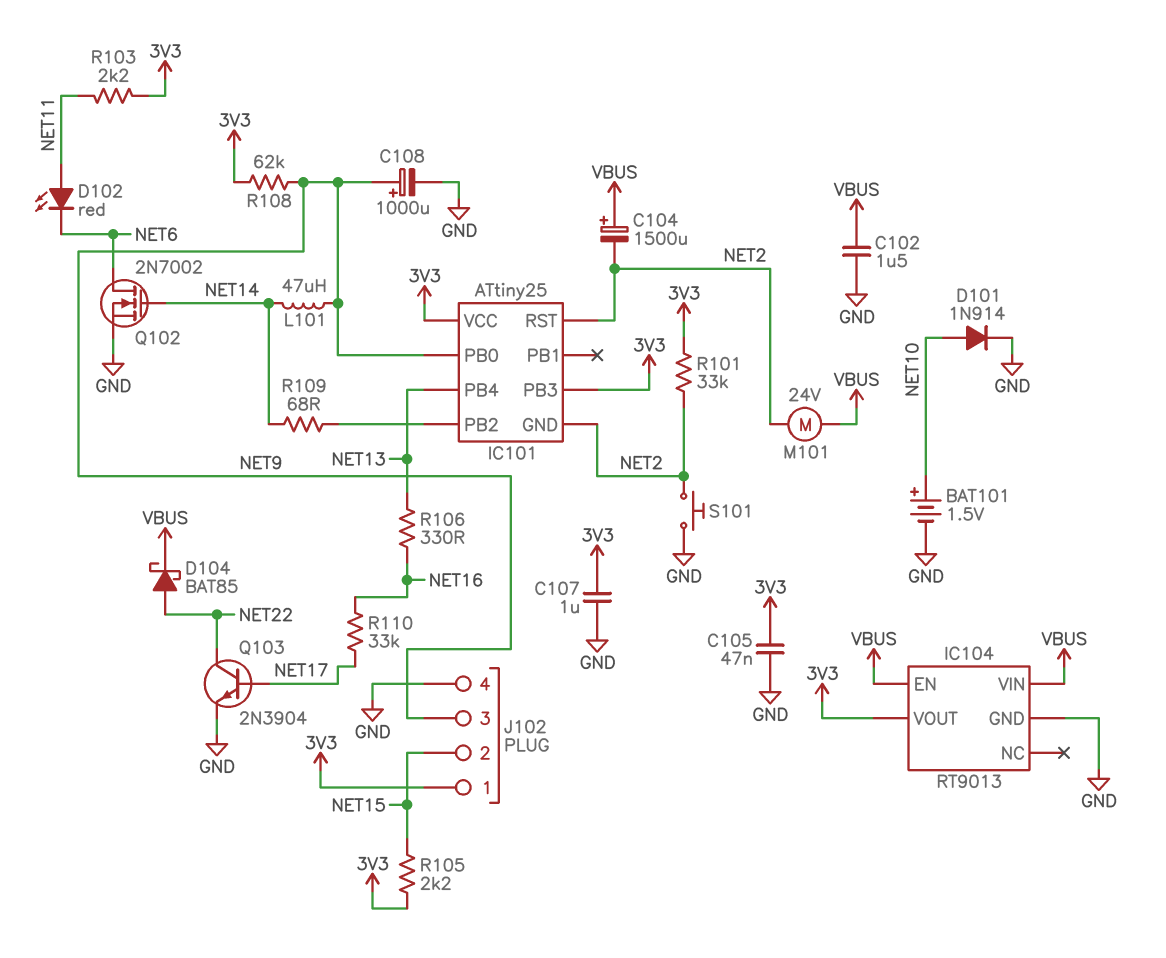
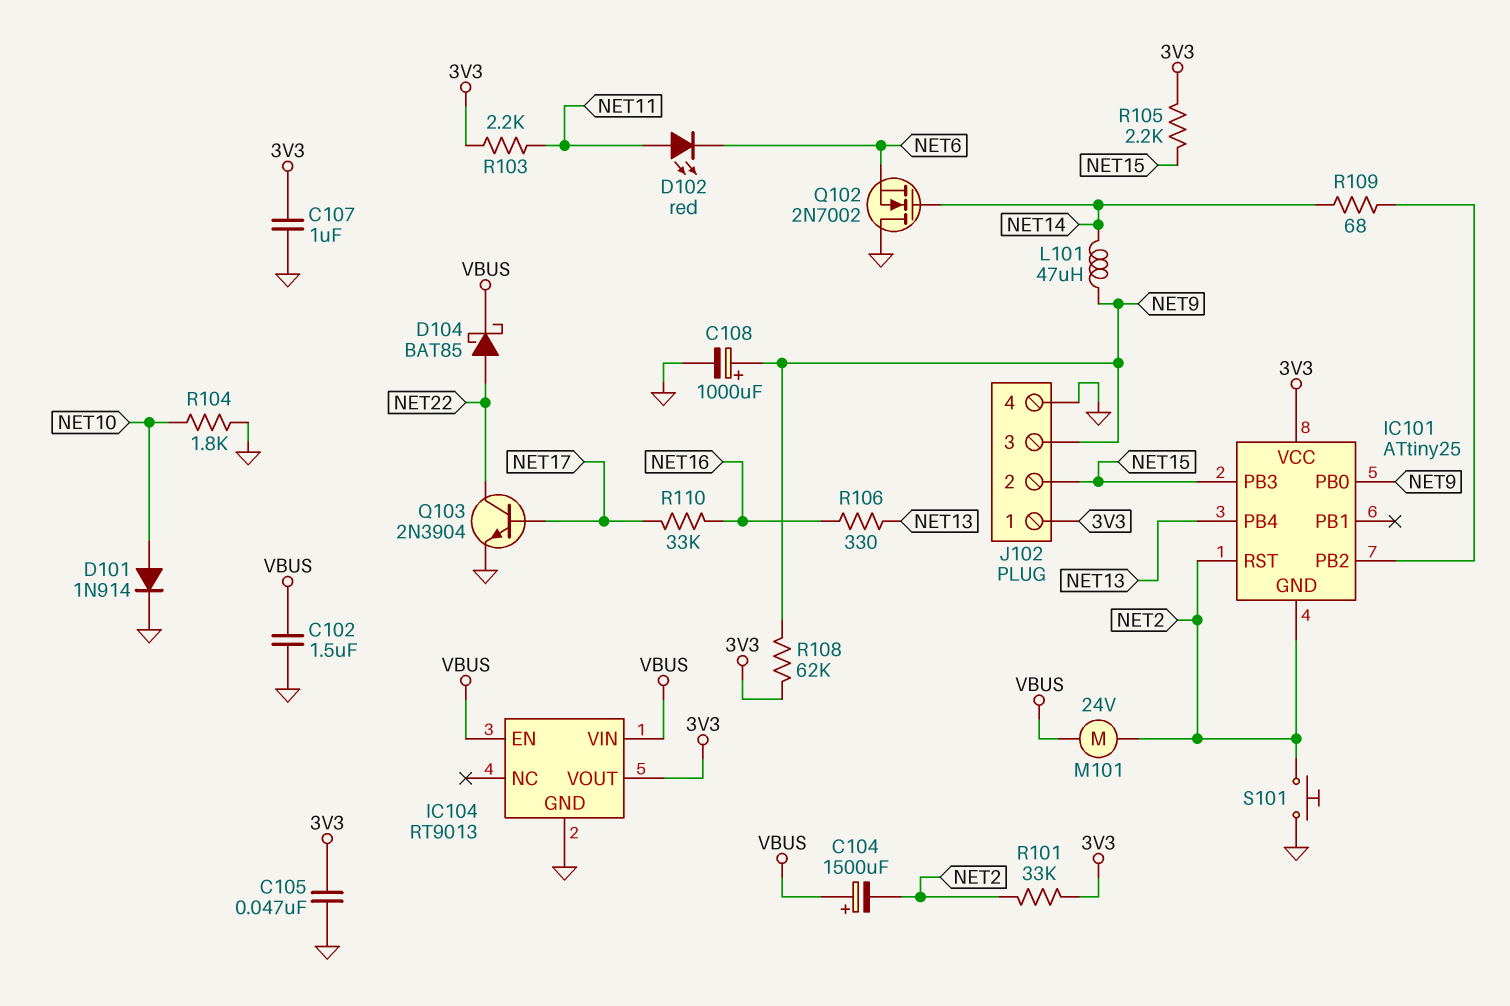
BAT101: 1.5V (plus NET10, minus GND) -> none
IC101 pin PB3: 3V3 -> NET15
Q102: NMOS 2N7002 (G NET14, D NET6, S GND) -> NMOS 2N7002 (G NET14, D GND, S NET6)
R104: none -> 1.8k (GND, NET10)

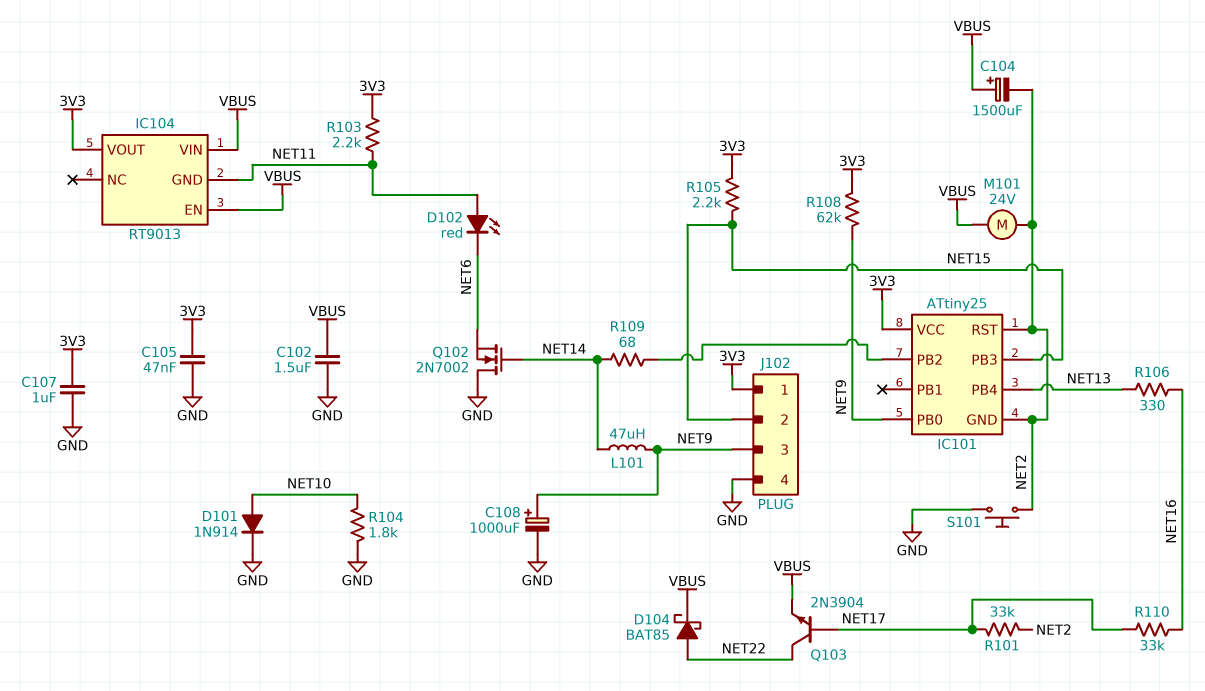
IC104 pin GND: GND -> NET11
Q103: NPN 2N3904 (B NET17, C NET22, E GND) -> NPN 2N3904 (B NET17, C NET22, E VBUS)
R101: 33k (3V3, NET2) -> 33k (NET2, NET17)

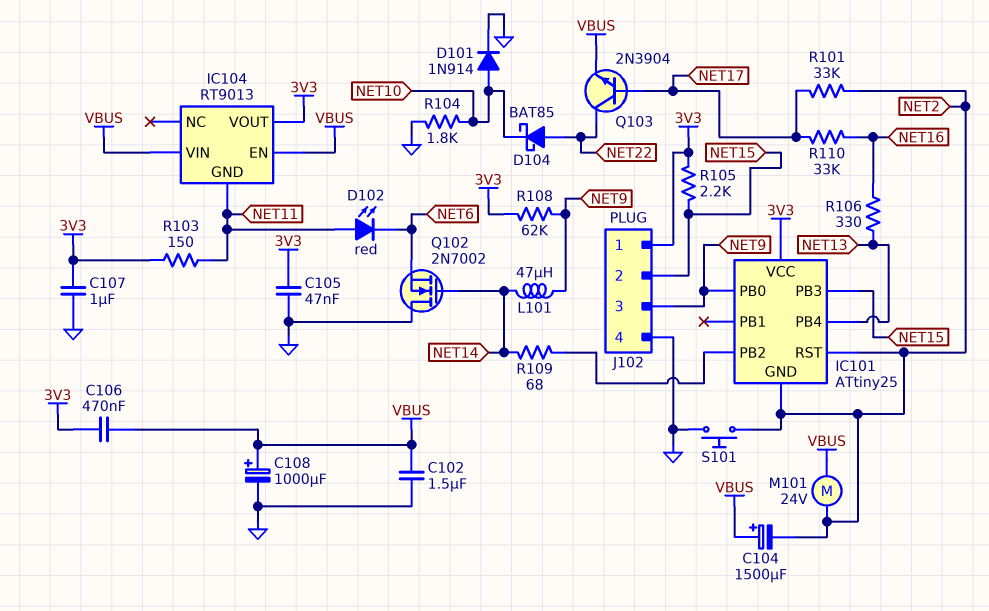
C106: none -> 470nF (3V3, VBUS)
C108: 1000uF (plus NET9, minus GND) -> 1000uF (plus VBUS, minus GND)
D104: schottky BAT85 (A NET22, K VBUS) -> schottky BAT85 (A NET22, K NET10)
R103: 2.2k (3V3, NET11) -> 150 (3V3, NET11)

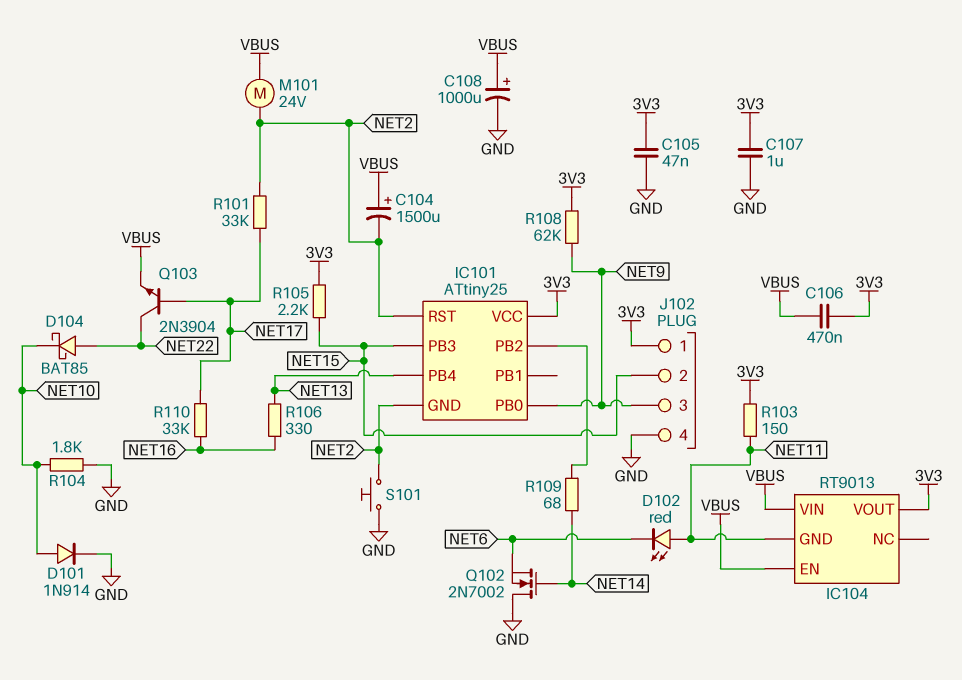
C102: 1.5uF (GND, VBUS) -> none
L101: 47uH (NET9, NET14) -> none

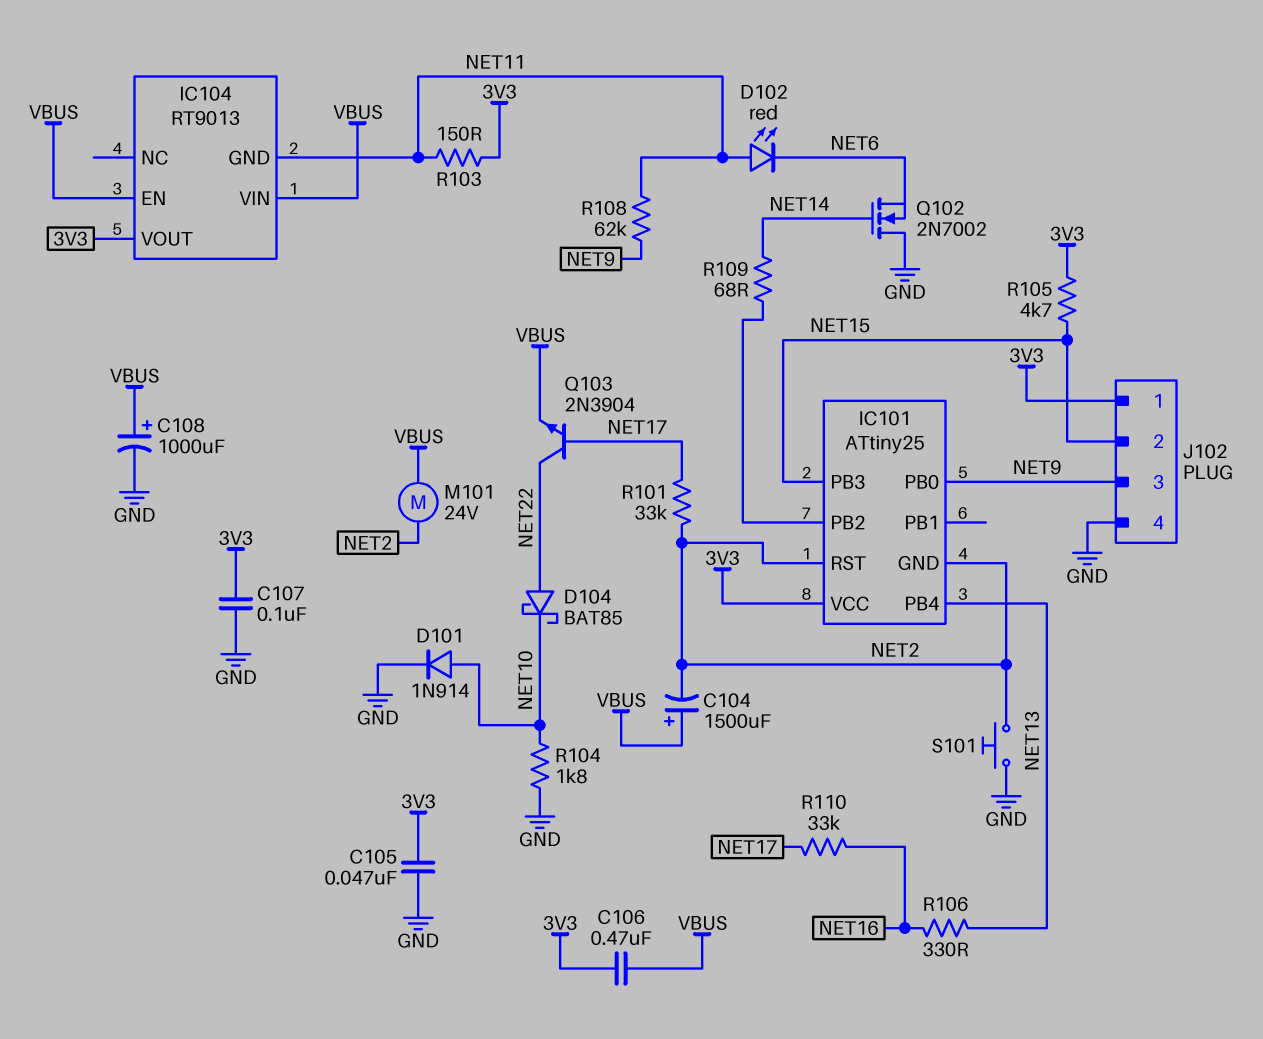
C107: 1uF (3V3, GND) -> 100nF (3V3, GND)
R105: 2.2k (3V3, NET15) -> 4.7k (3V3, NET15)
R108: 62k (3V3, NET9) -> 62k (NET9, NET11)

